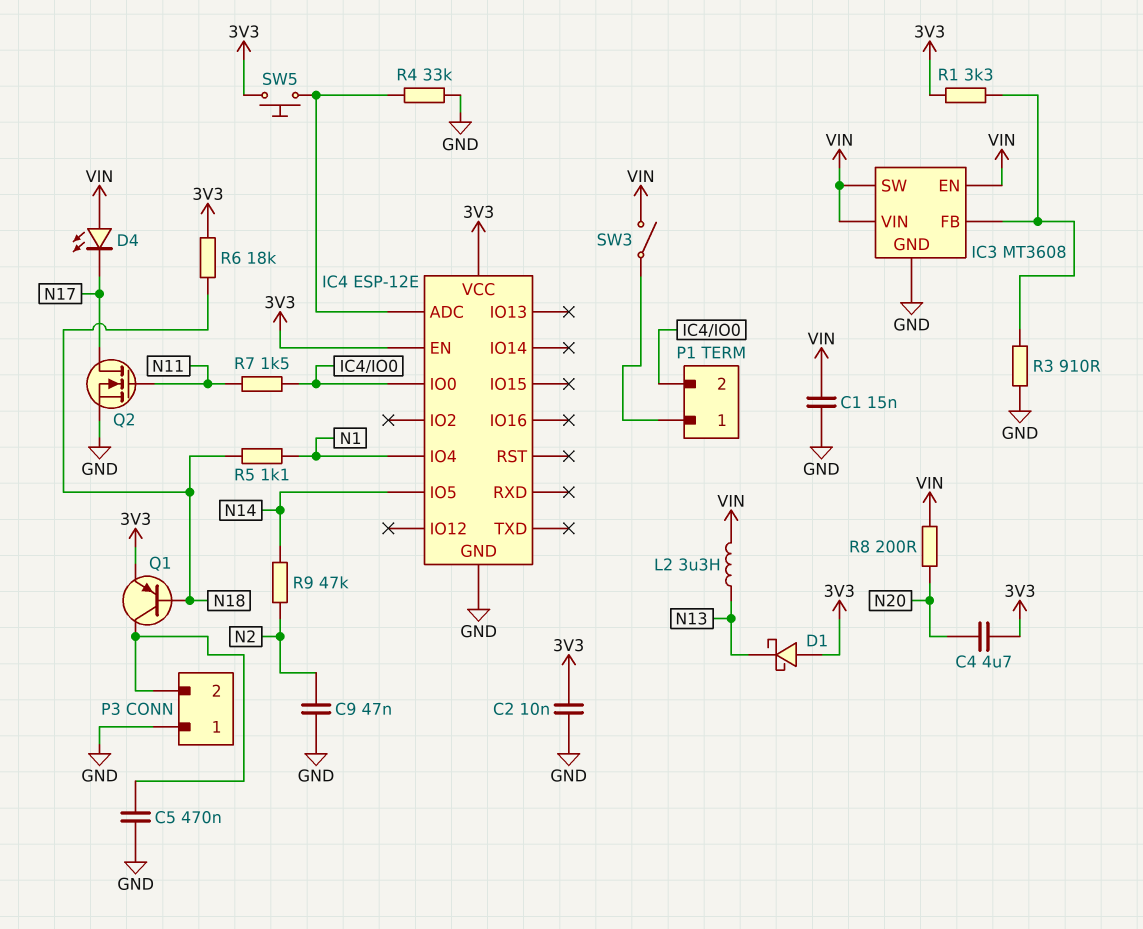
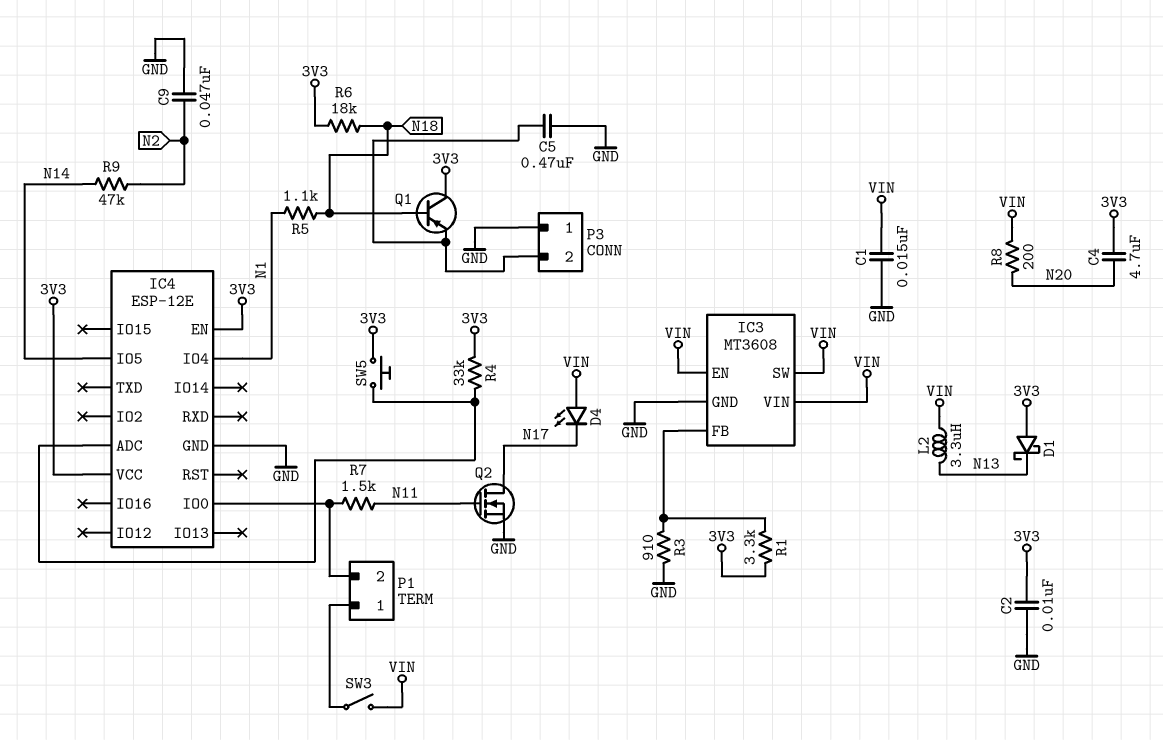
Q1: PNP (B N18, C P3/2, E 3V3) -> PNP (B N18, C 3V3, E P3/2)
R4: 33k (GND, IC4/ADC) -> 33k (3V3, IC4/ADC)

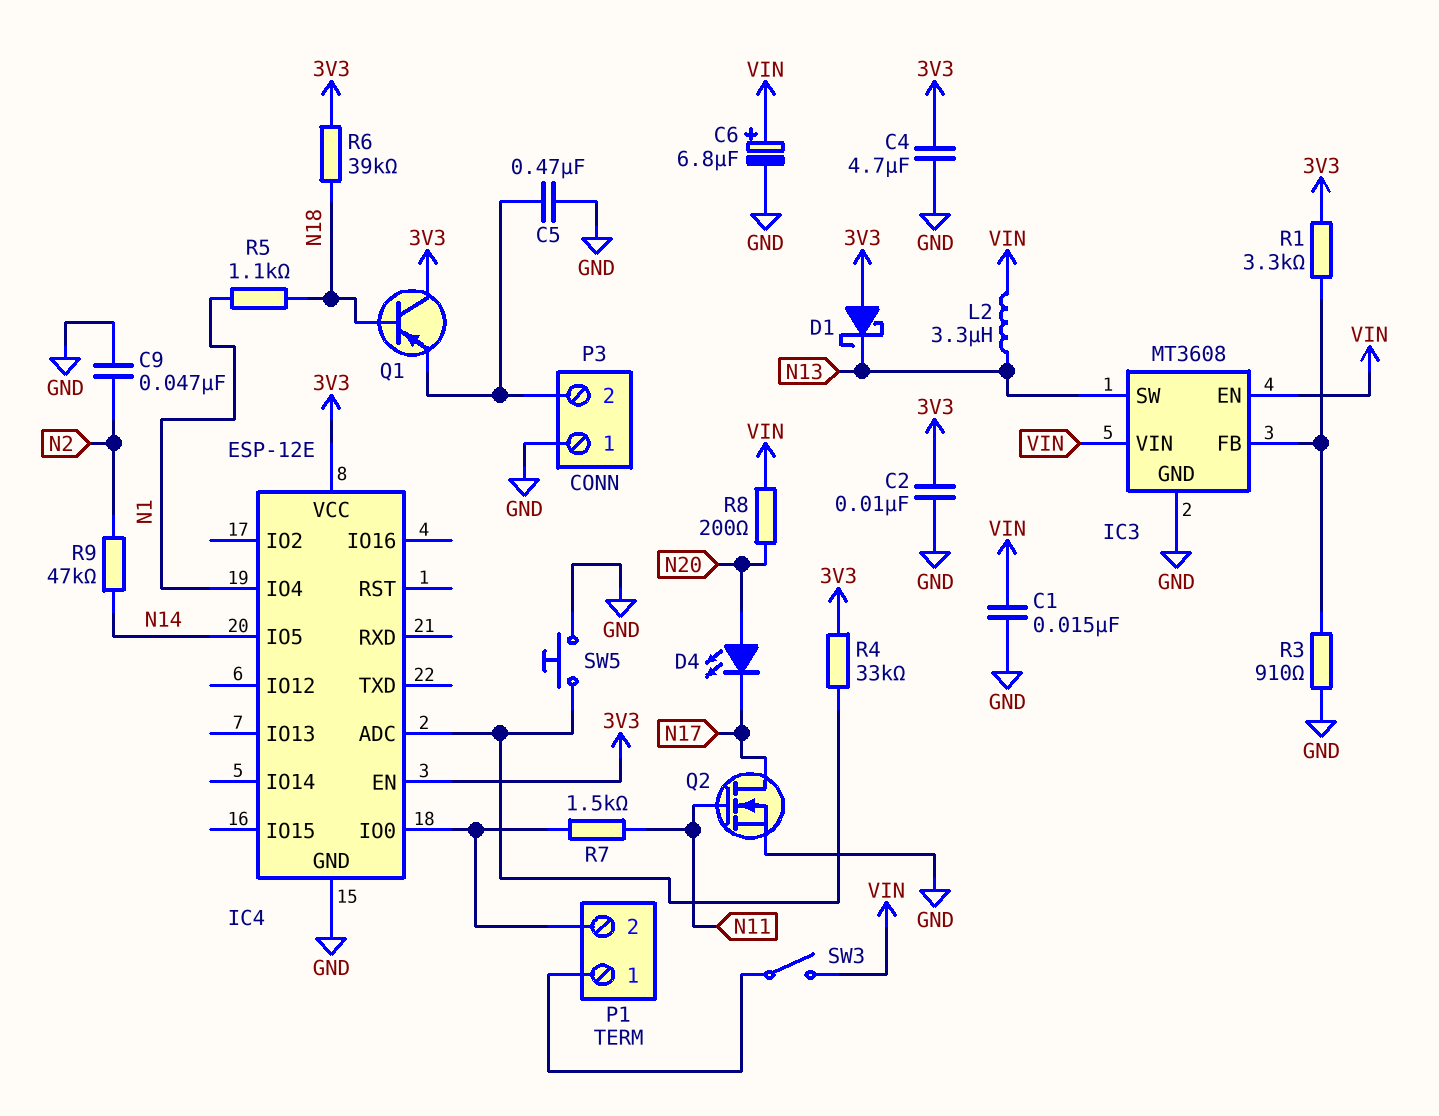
C4: 4.7uF (3V3, N20) -> 4.7uF (3V3, GND)
C6: none -> 6.8uF (plus VIN, minus GND)
D4: LED (A VIN, K N17) -> LED (A N20, K N17)
IC3 pin SW: VIN -> N13
R6: 18k (3V3, N18) -> 39k (3V3, N18)
SW5: button (3V3, IC4/ADC) -> button (GND, IC4/ADC)

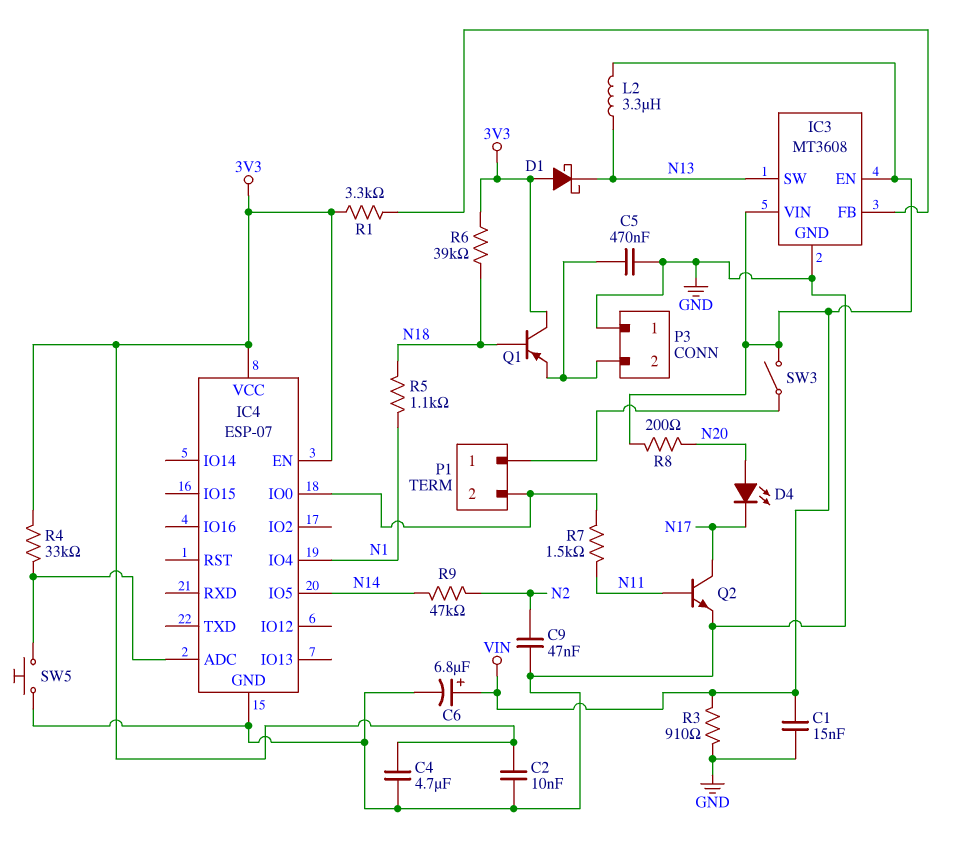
IC4: ESP-12E -> ESP-07
Q2: NMOS (G N11, D N17, S GND) -> NPN (B N11, C N17, E GND)
R3: 910 (GND, IC3/FB) -> 910 (GND, VIN)

